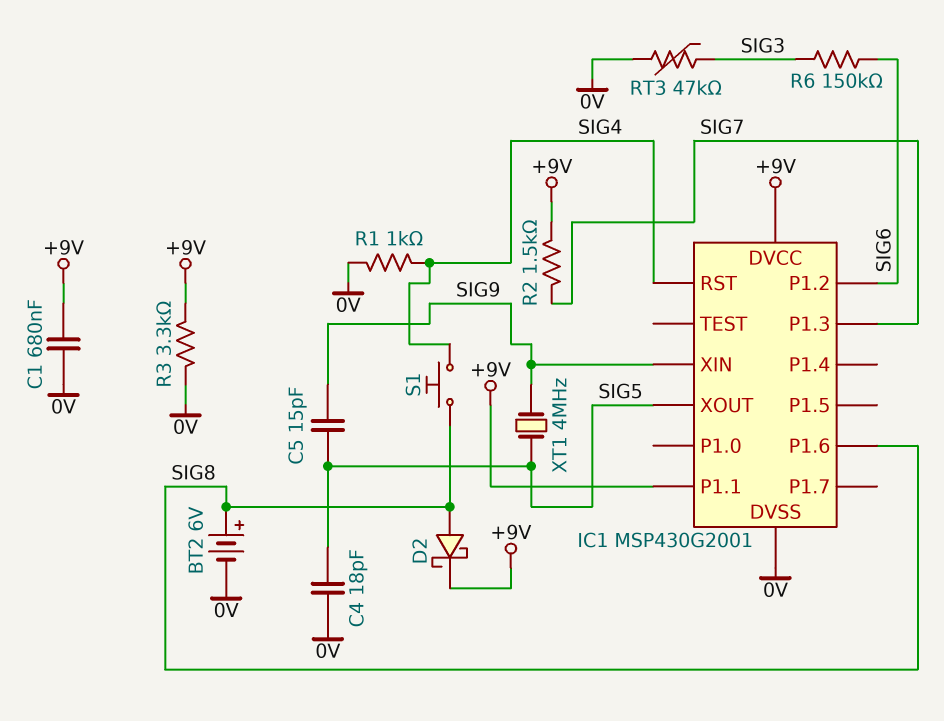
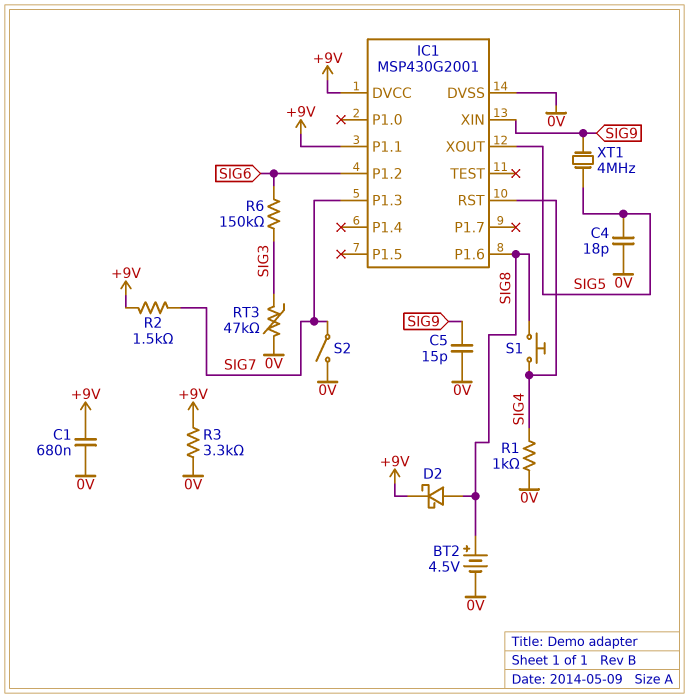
BT2: 6V (plus SIG8, minus 0V) -> 4.5V (plus SIG8, minus 0V)
C5: 15pF (SIG5, SIG9) -> 15pF (0V, SIG9)
S2: none -> switch (0V, SIG7)

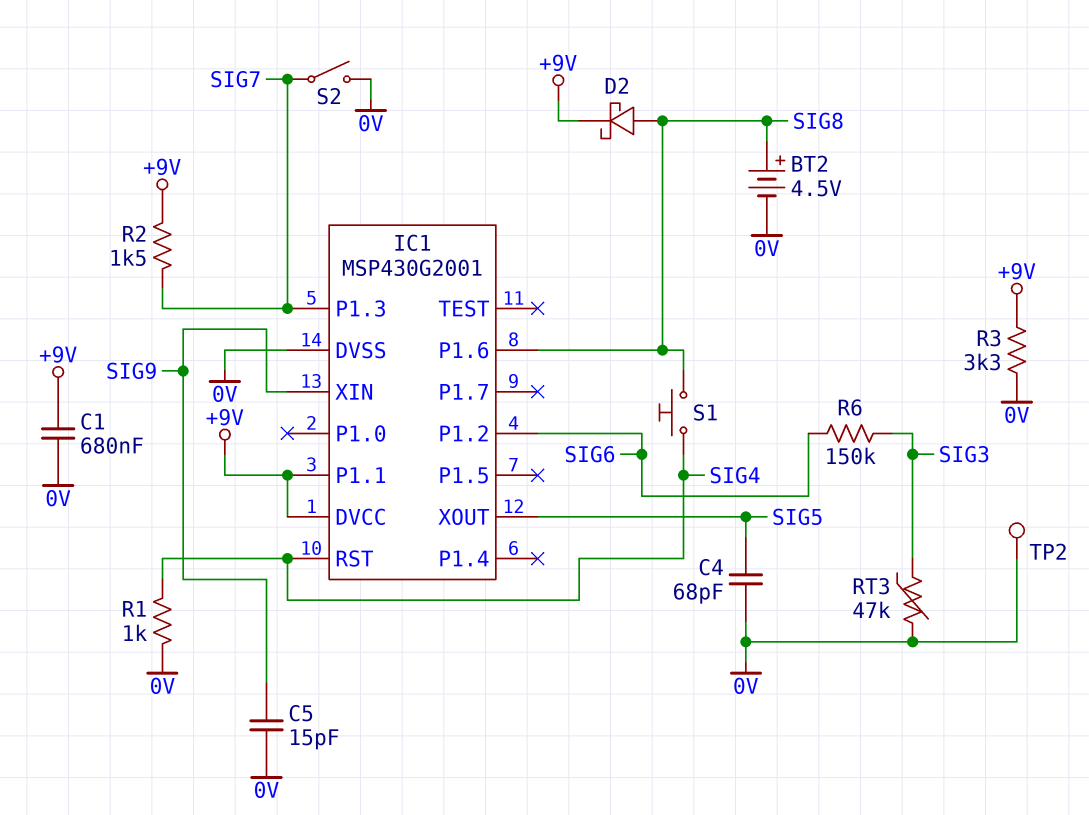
C4: 18pF (0V, SIG5) -> 68pF (0V, SIG5)
TP2: none -> test point (0V)
XT1: 4MHz (SIG5, SIG9) -> none

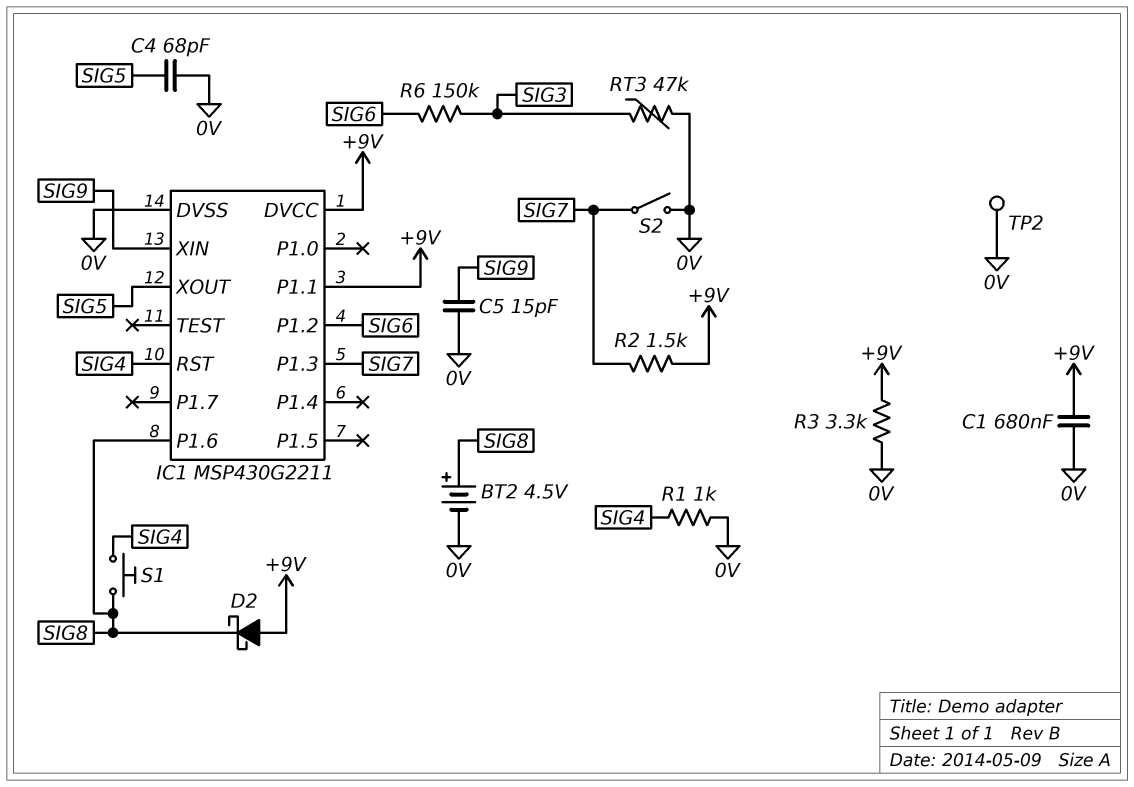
D2: schottky (A SIG8, K +9V) -> schottky (A +9V, K SIG8)
IC1: MSP430G2001 -> MSP430G2211

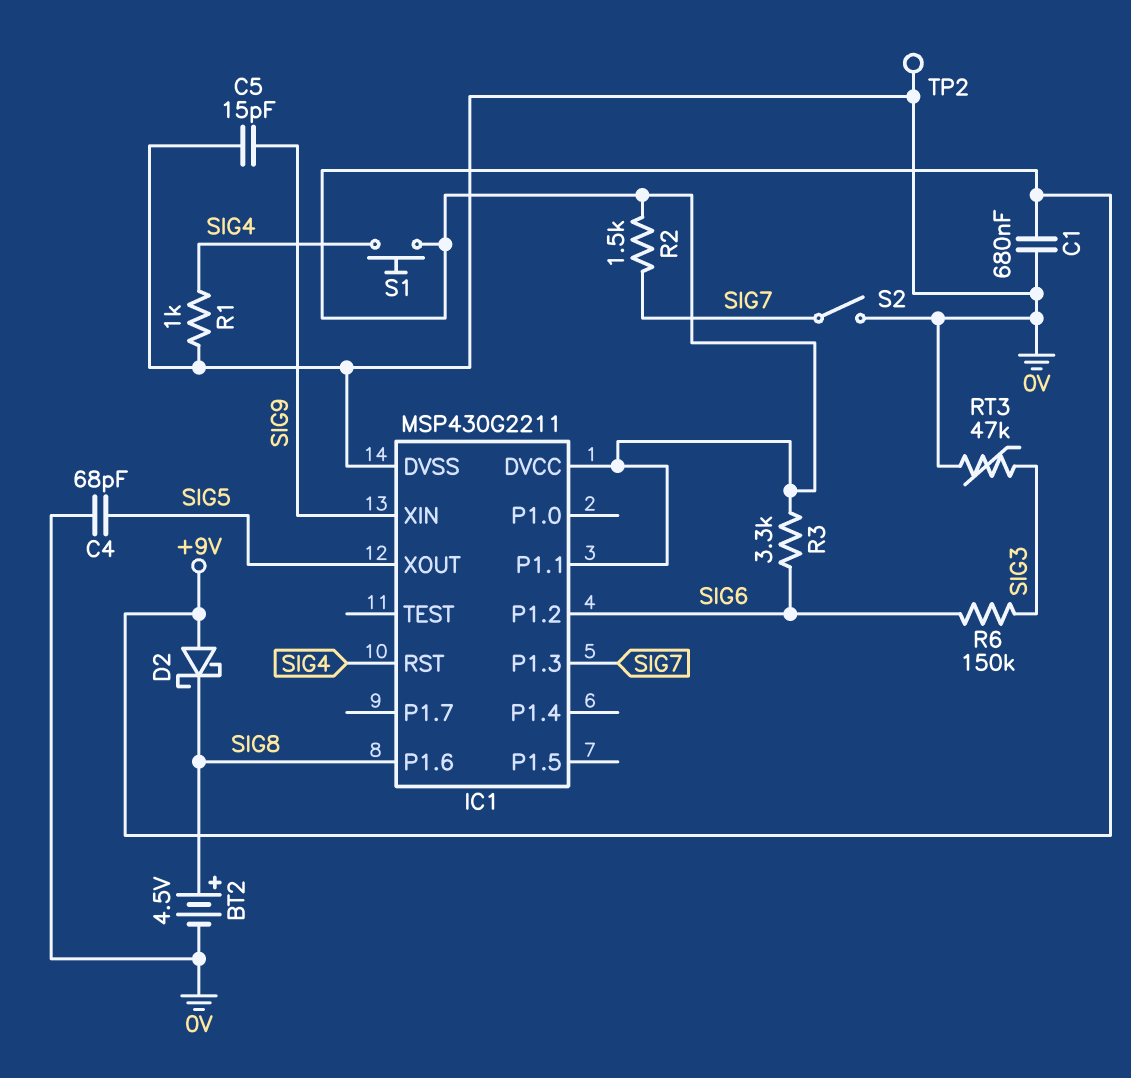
R3: 3.3k (+9V, 0V) -> 3.3k (+9V, SIG6)
S1: button (SIG4, SIG8) -> button (+9V, SIG4)

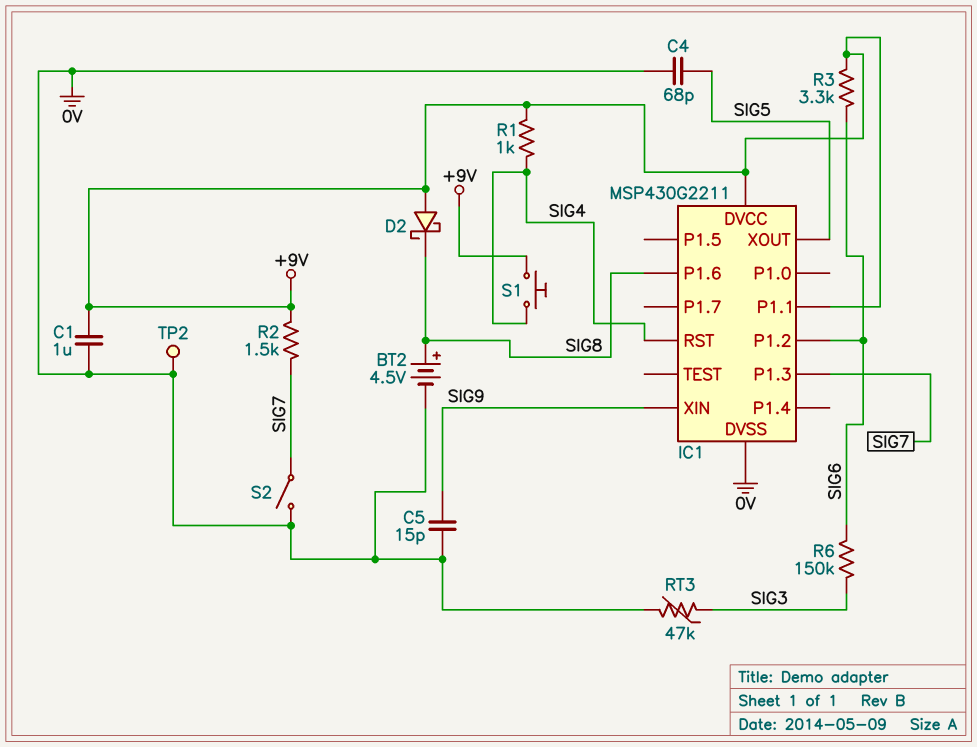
C1: 680nF (+9V, 0V) -> 1uF (+9V, 0V)
R1: 1k (0V, SIG4) -> 1k (+9V, SIG4)

